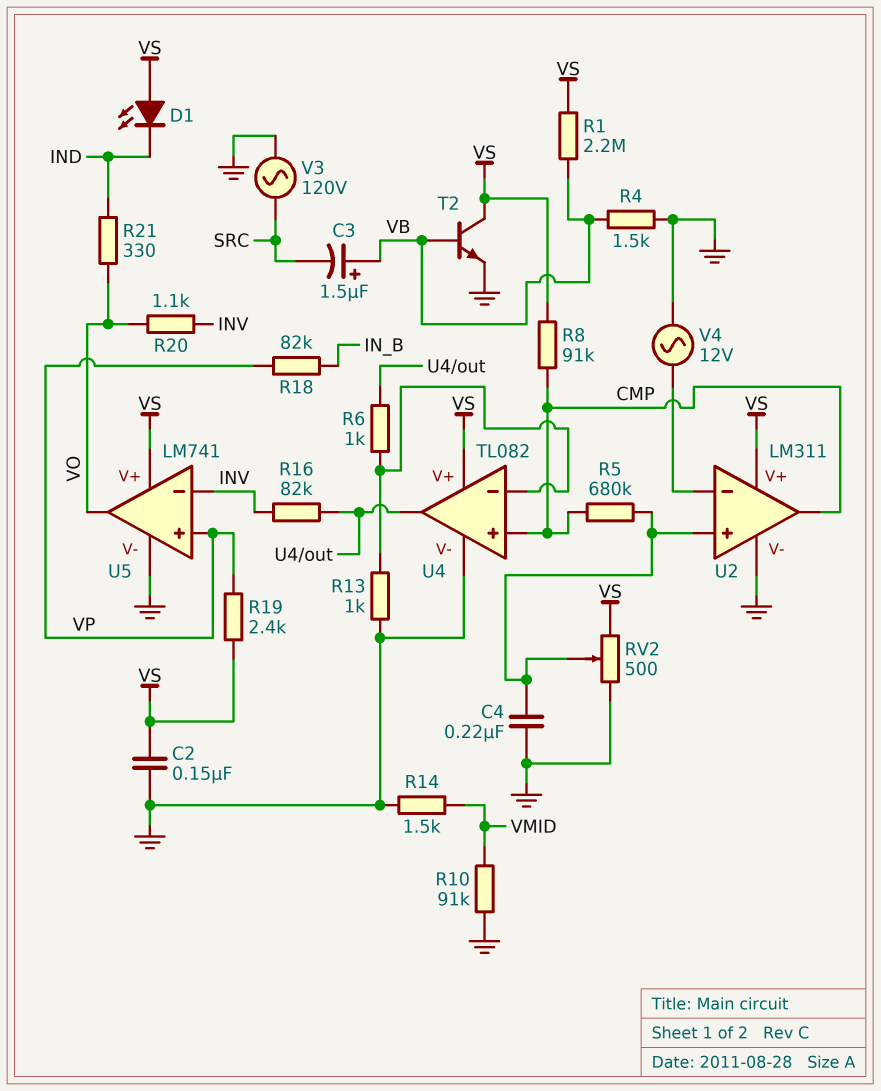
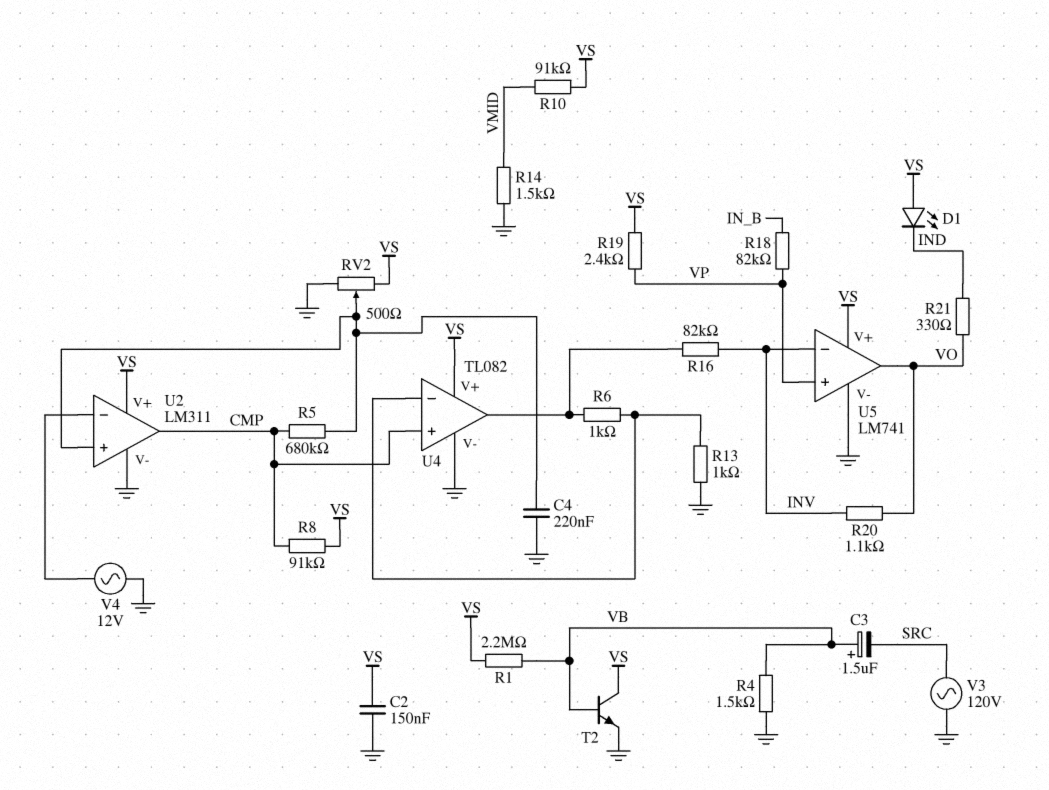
R10: 91k (GND, VMID) -> 91k (VMID, VS)

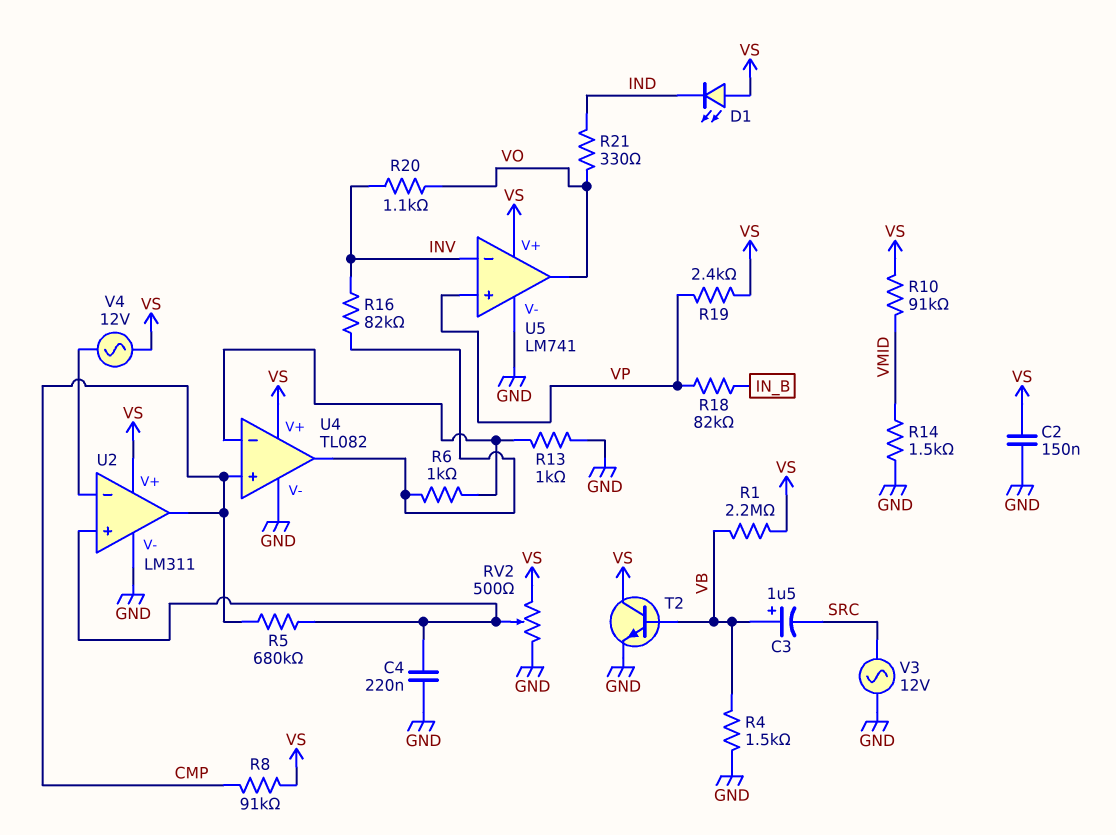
V3: AC 120V (GND, SRC) -> AC 12V (GND, SRC)
V4: AC 12V (GND, U2/in-) -> AC 12V (U2/in-, VS)

